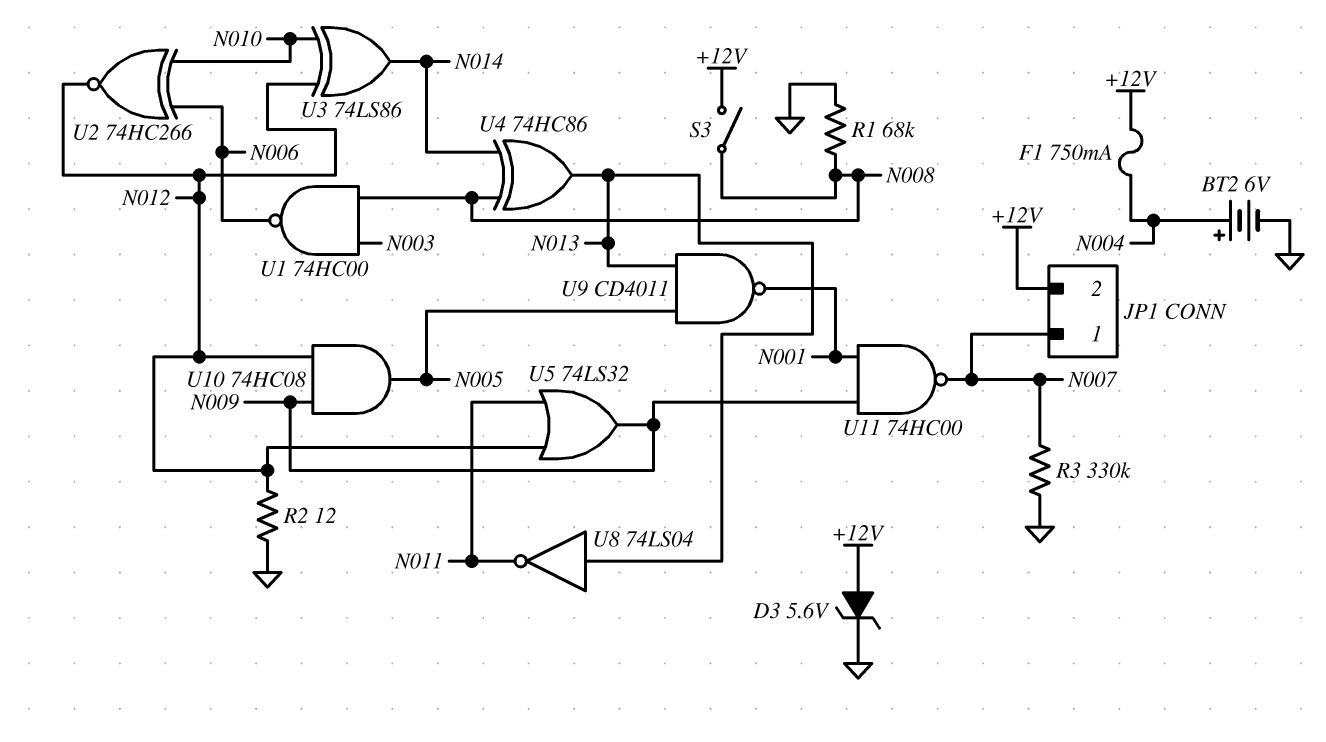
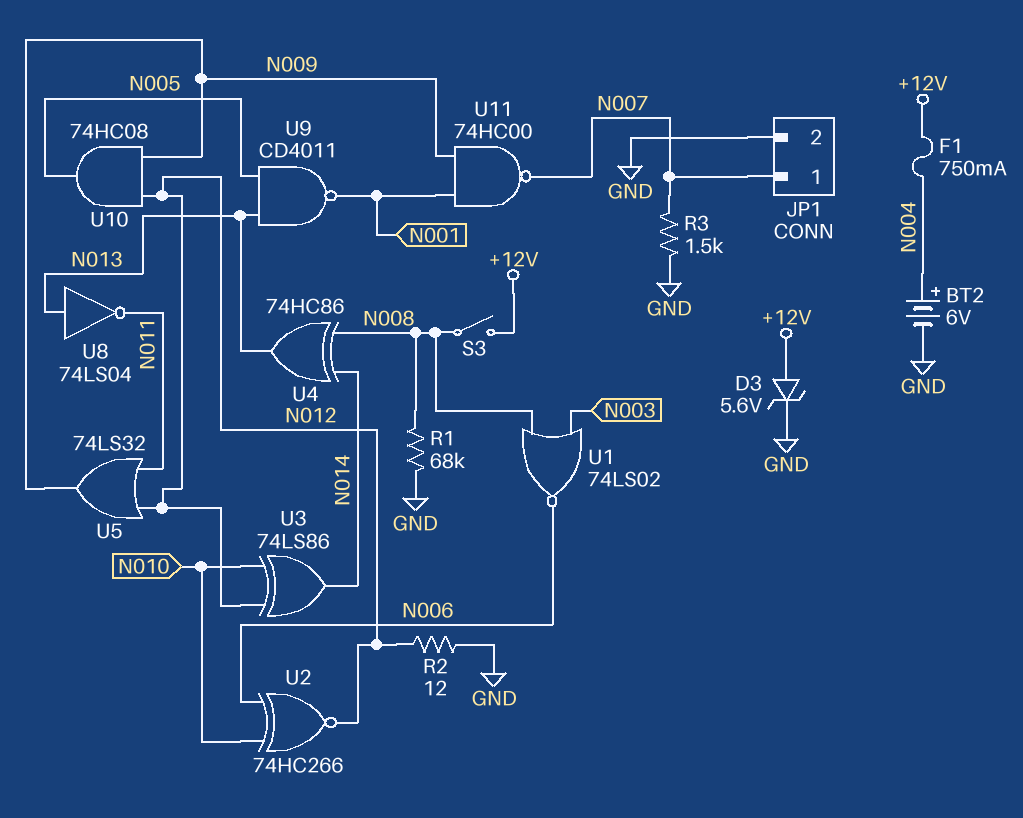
JP1 pin 2: +12V -> GND
R3: 330k (GND, N007) -> 1.5k (GND, N007)
U1: NAND 74HC00 (in N003, in N008, out N006) -> NOR 74LS02 (in N003, in N008, out N006)

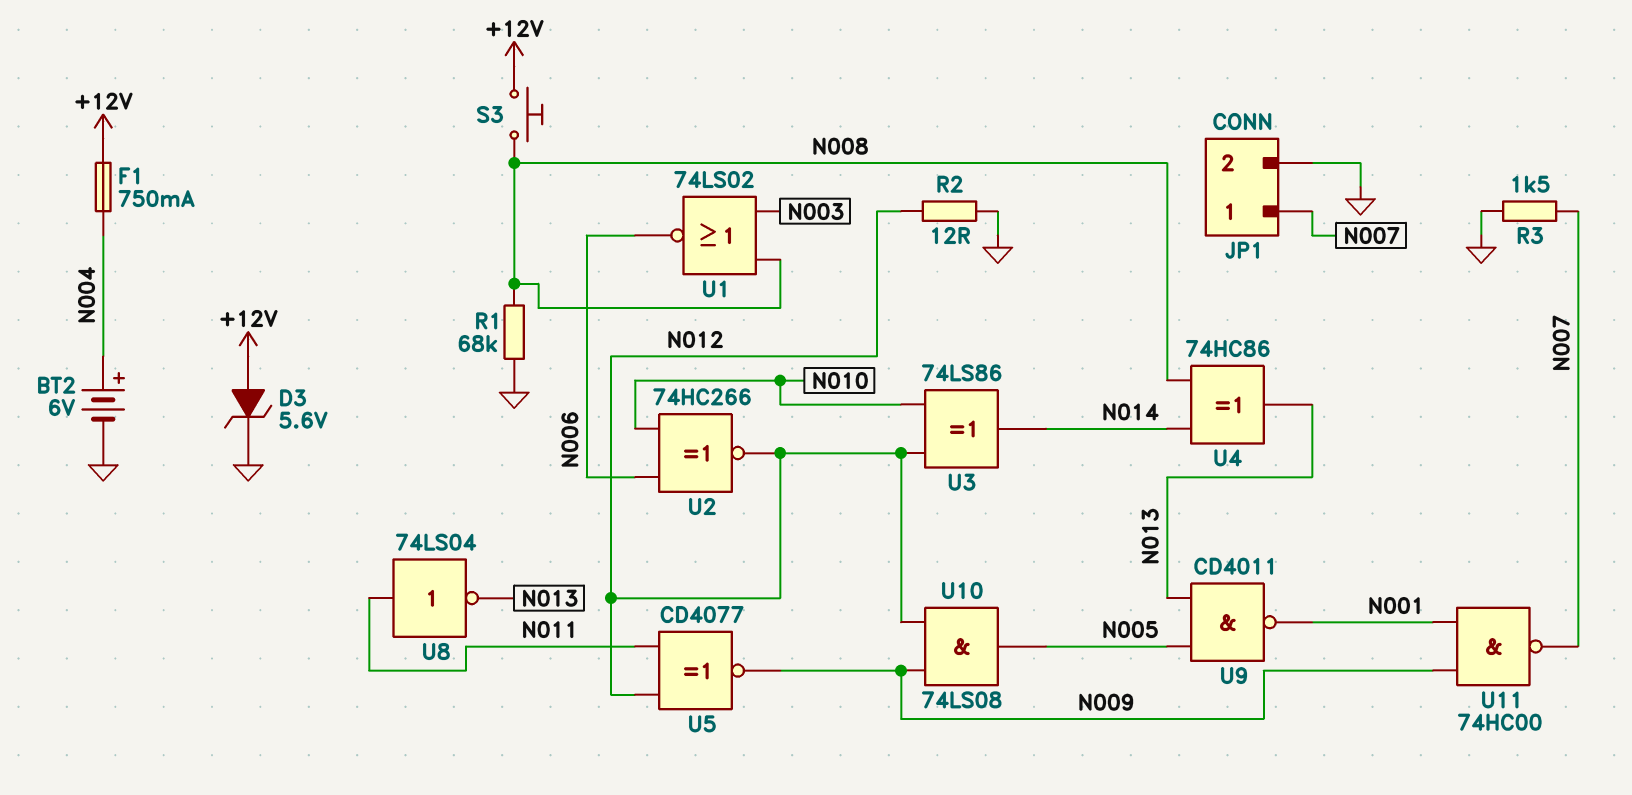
S3: switch (+12V, N008) -> button (+12V, N008)
U5: OR 74LS32 (in N011, in N012, out N009) -> XNOR CD4077 (in N011, in N012, out N009)
U8: NOT 74LS04 (in N013, out N011) -> NOT 74LS04 (in N011, out N013)
U10: AND 74HC08 (in N009, in N012, out N005) -> AND 74LS08 (in N009, in N012, out N005)

